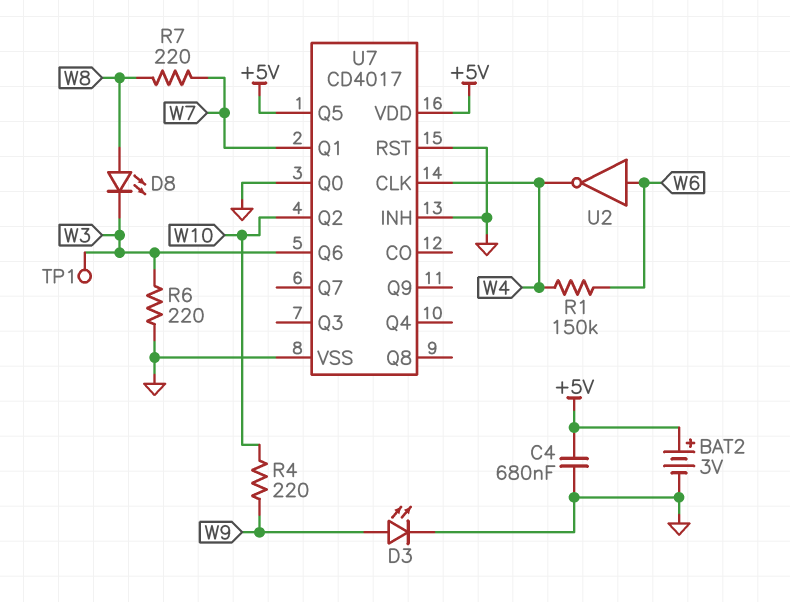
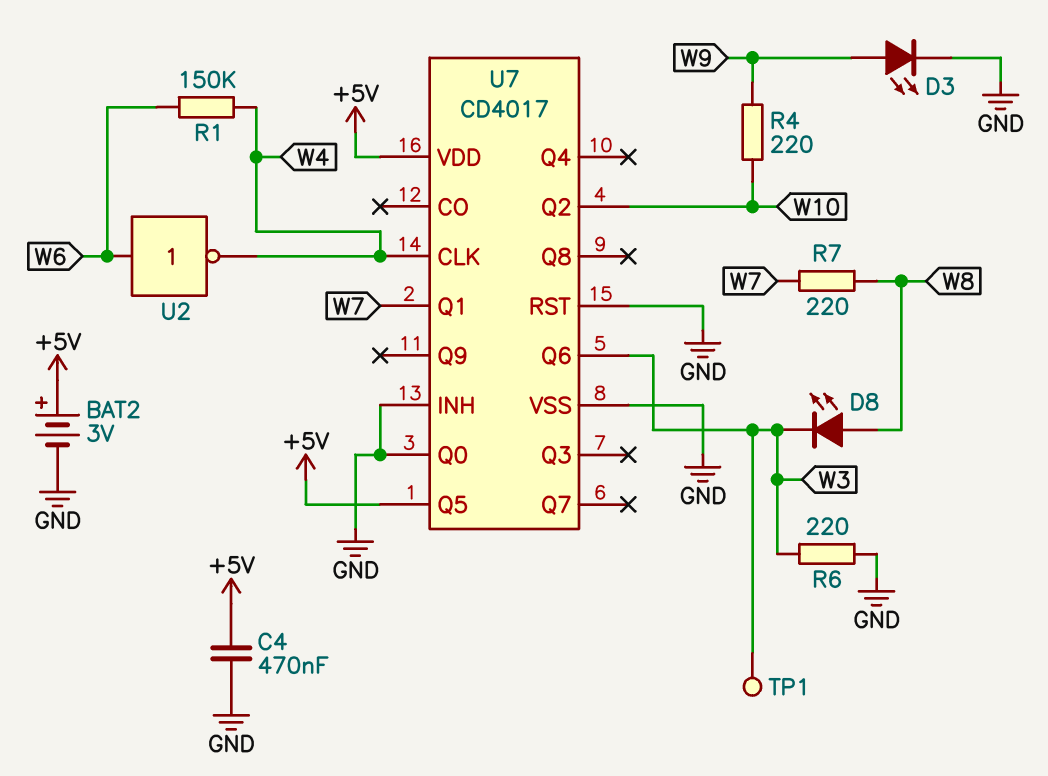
C4: 680nF (+5V, GND) -> 470nF (+5V, GND)

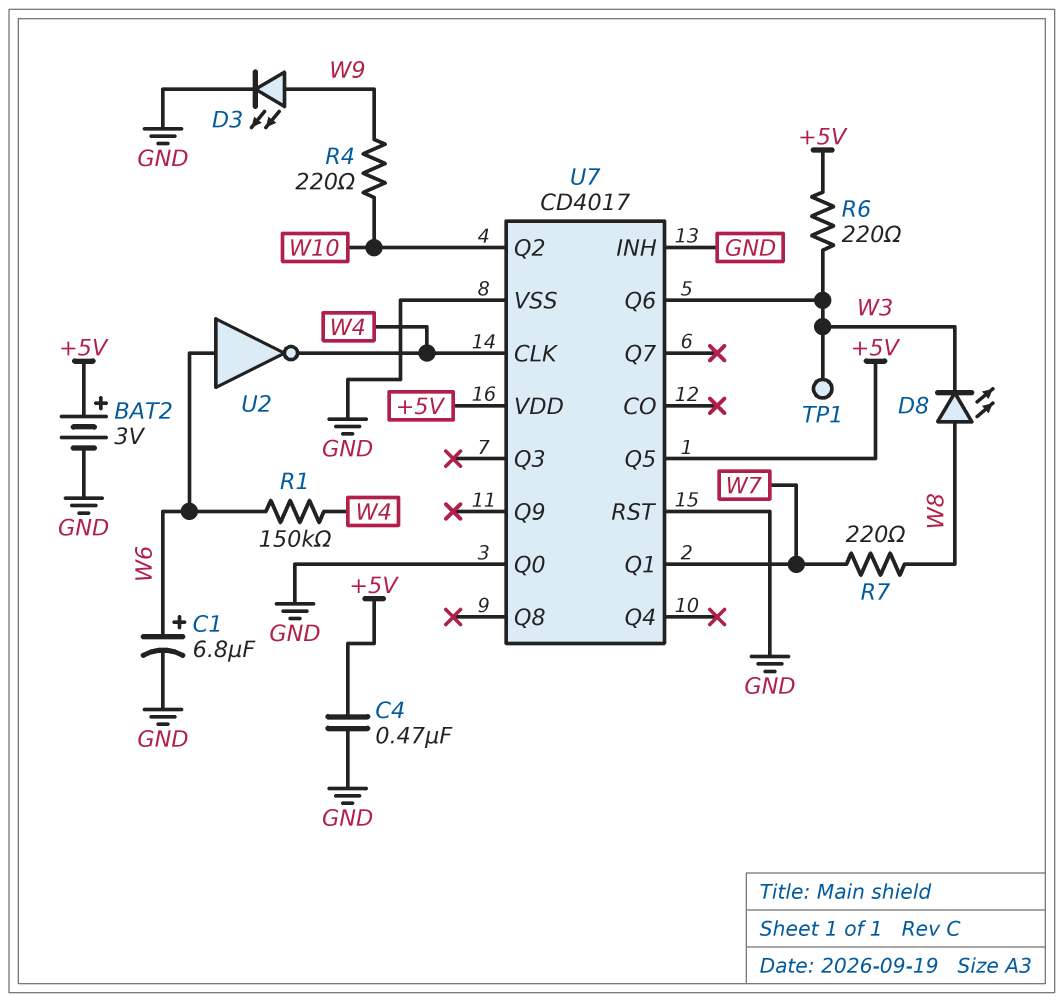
C1: none -> 6.8uF (plus W6, minus GND)
R6: 220 (GND, W3) -> 220 (+5V, W3)

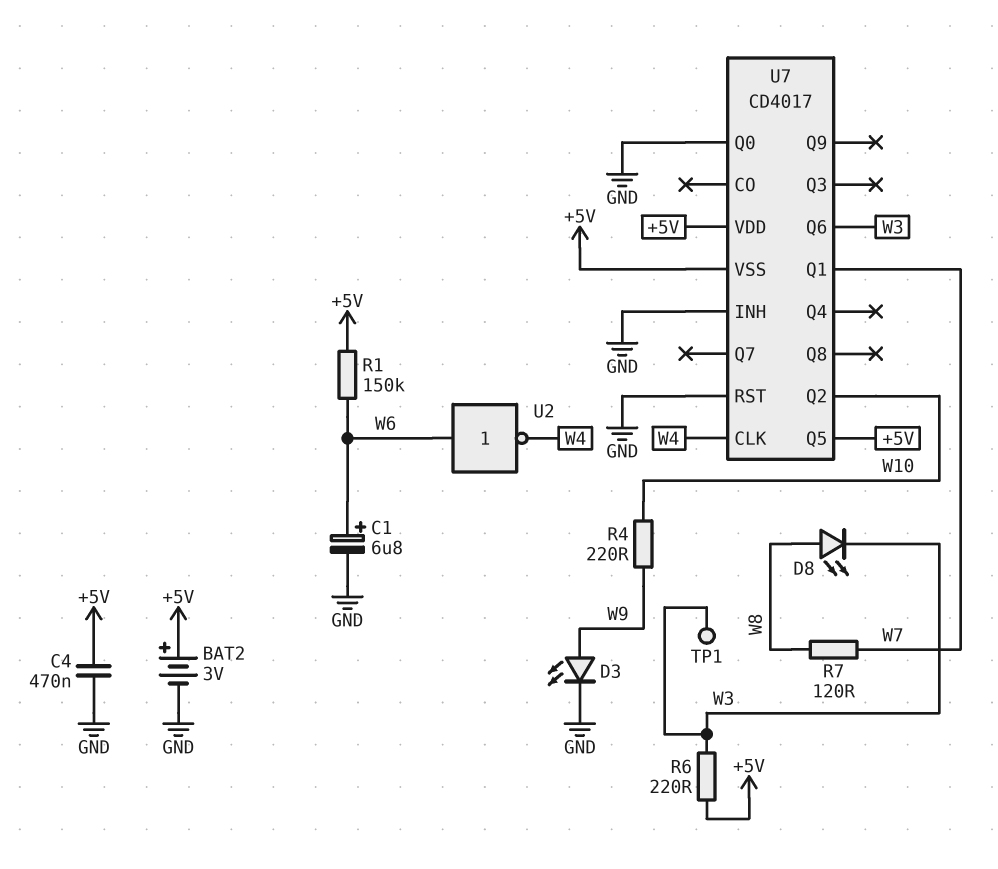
R1: 150k (W4, W6) -> 150k (+5V, W6)
R7: 220 (W7, W8) -> 120 (W7, W8)
U7 pin VSS: GND -> +5V

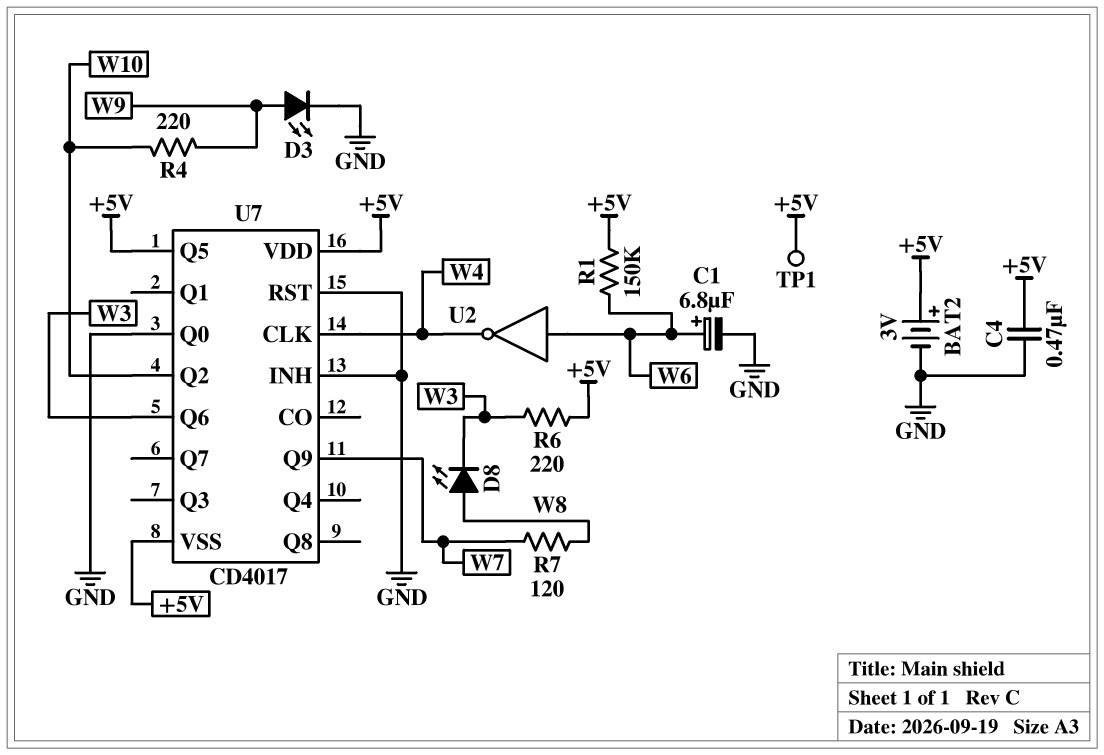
TP1: test point (W3) -> test point (+5V)
U7 pin Q1: W7 -> none
U7 pin Q9: none -> W7

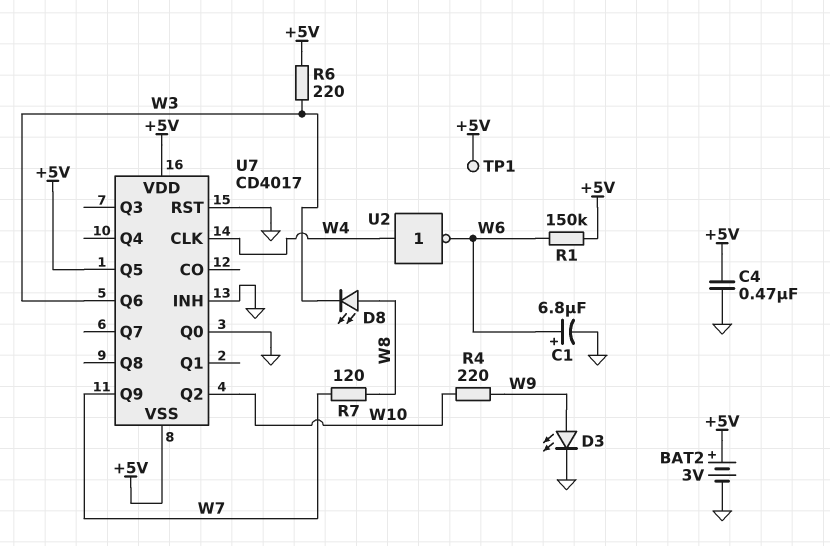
U2: NOT (in W6, out W4) -> NOT (in W4, out W6)

